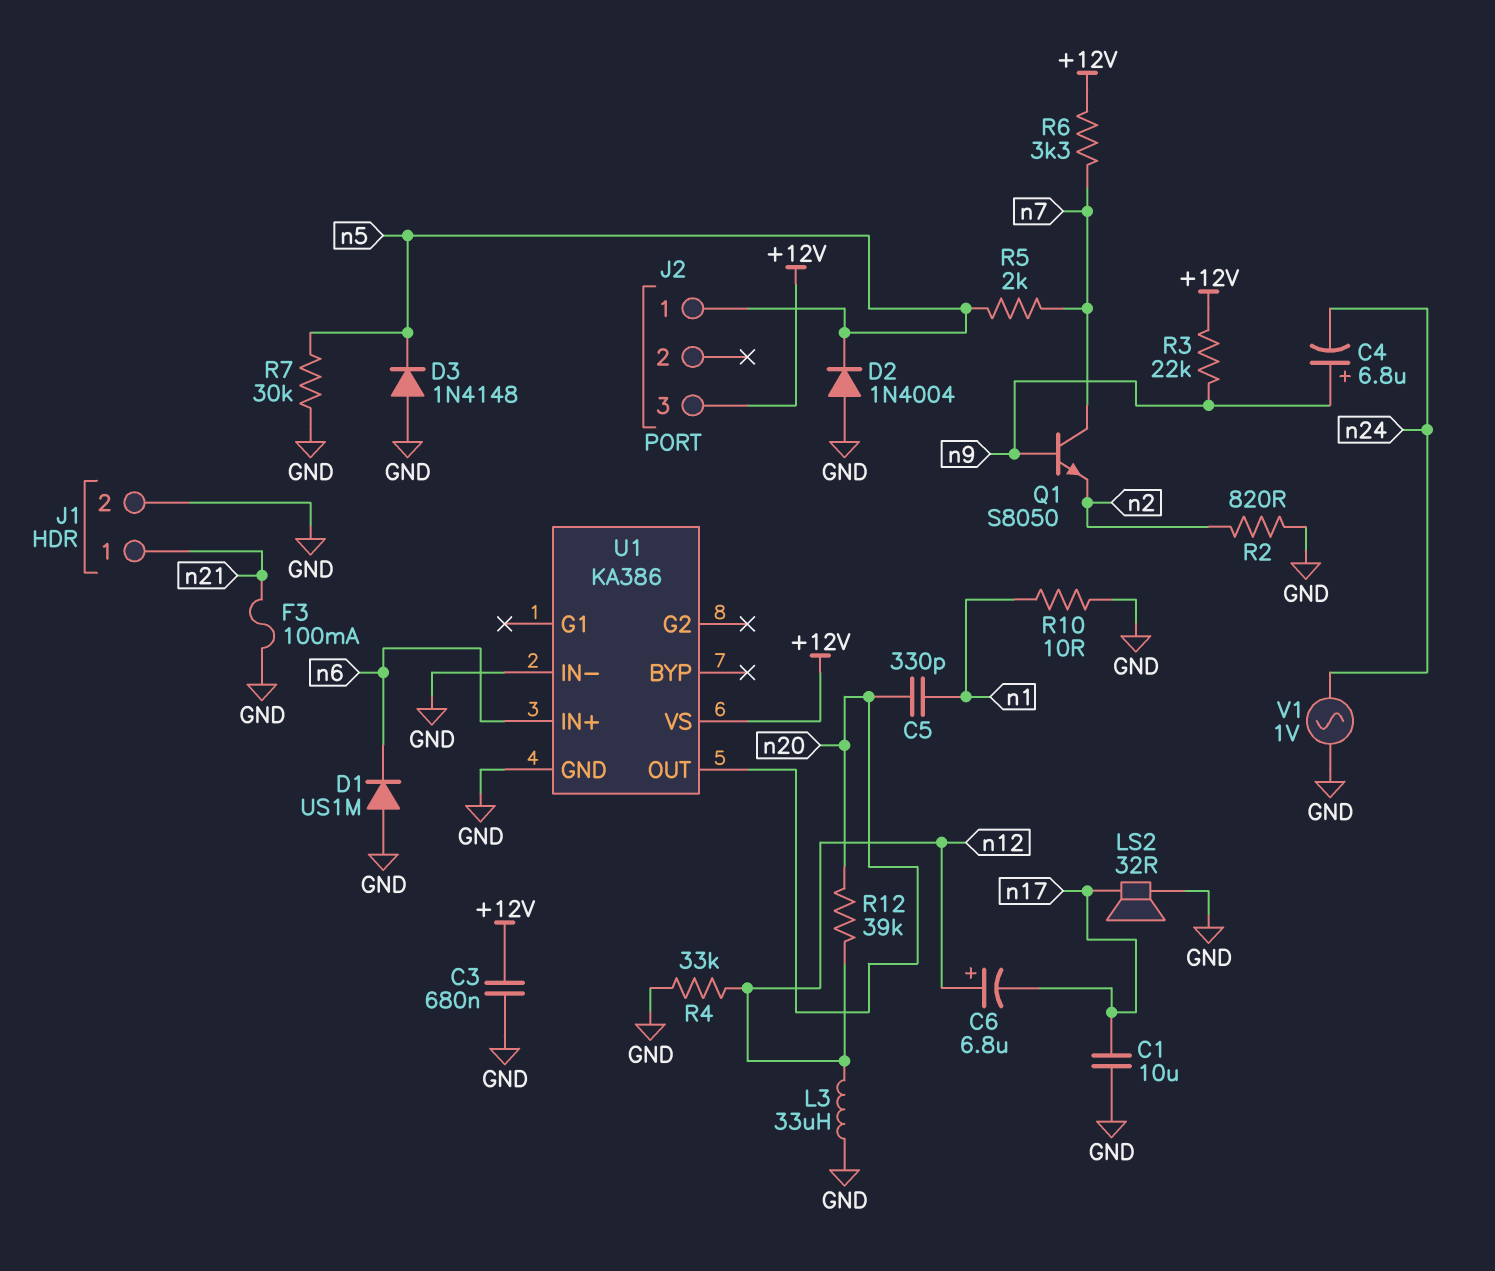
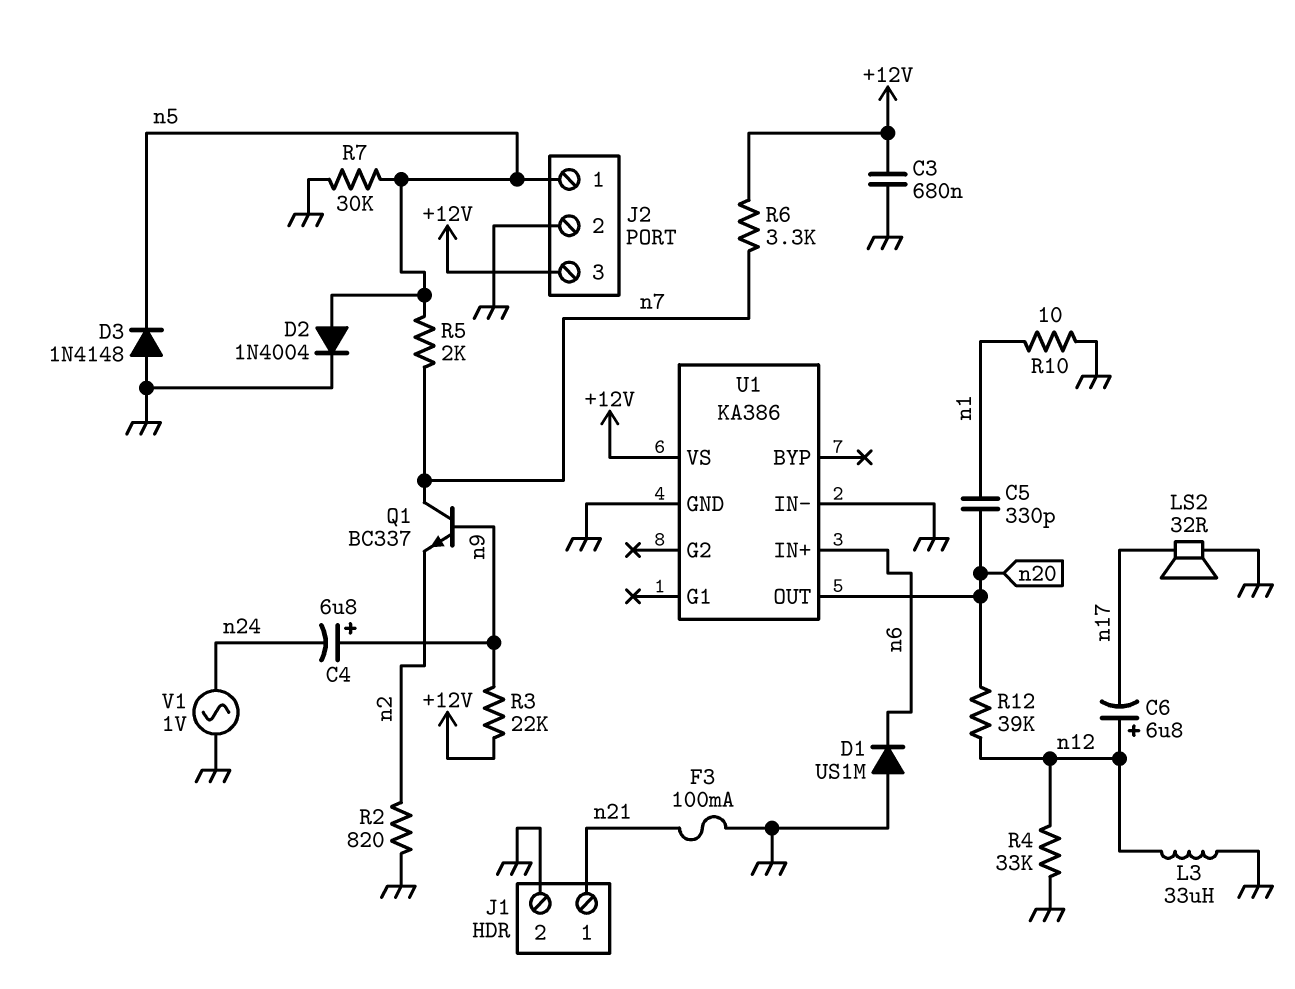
C1: 10uF (GND, n17) -> none
D2: diode 1N4004 (A GND, K n5) -> diode 1N4004 (A n5, K GND)
J2 pin 2: none -> GND
Q1: NPN S8050 (B n9, C n7, E n2) -> NPN BC337 (B n9, C n7, E n2)

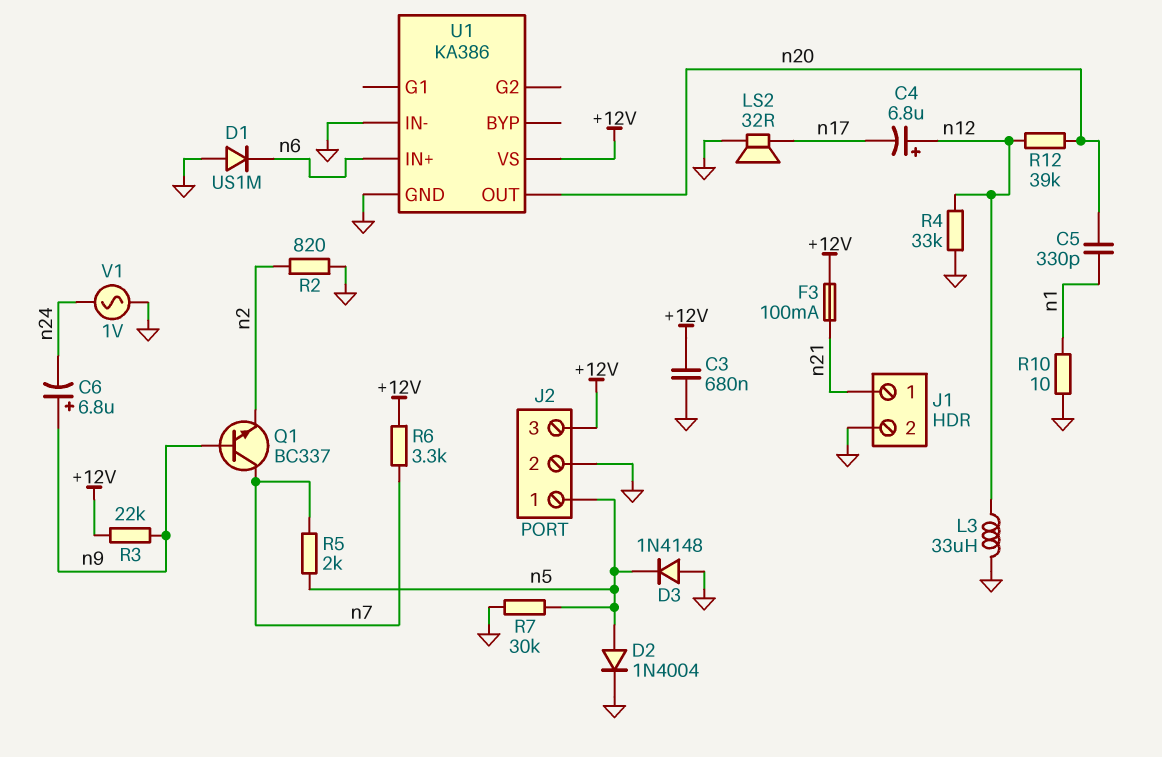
C4: 6.8uF (plus n9, minus n24) -> 6.8uF (plus n12, minus n17)
C6: 6.8uF (plus n12, minus n17) -> 6.8uF (plus n9, minus n24)
F3: 100mA (GND, n21) -> 100mA (+12V, n21)

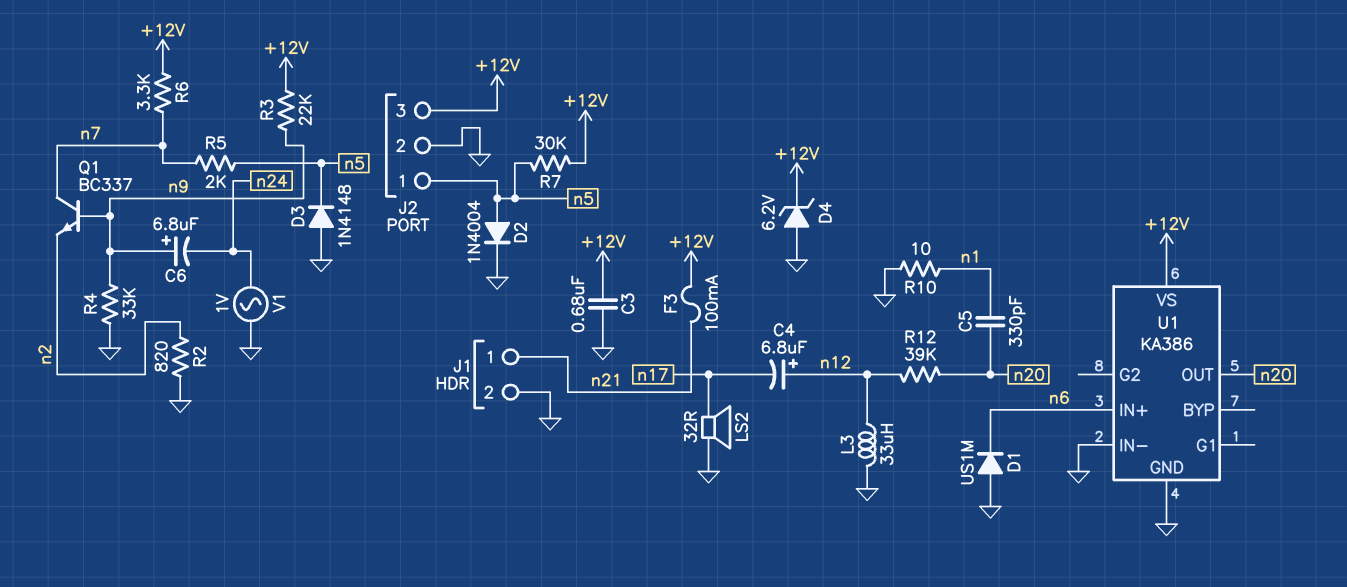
D4: none -> zener 6.2V (A GND, K +12V)
R4: 33k (GND, n12) -> 33k (GND, n9)
R7: 30k (GND, n5) -> 30k (+12V, n5)

